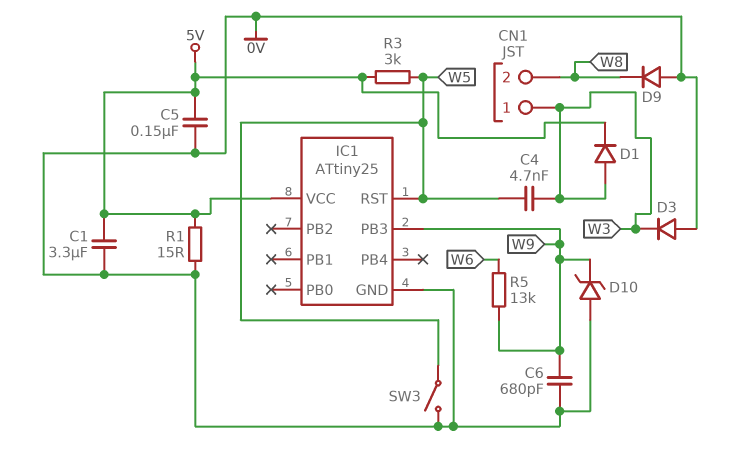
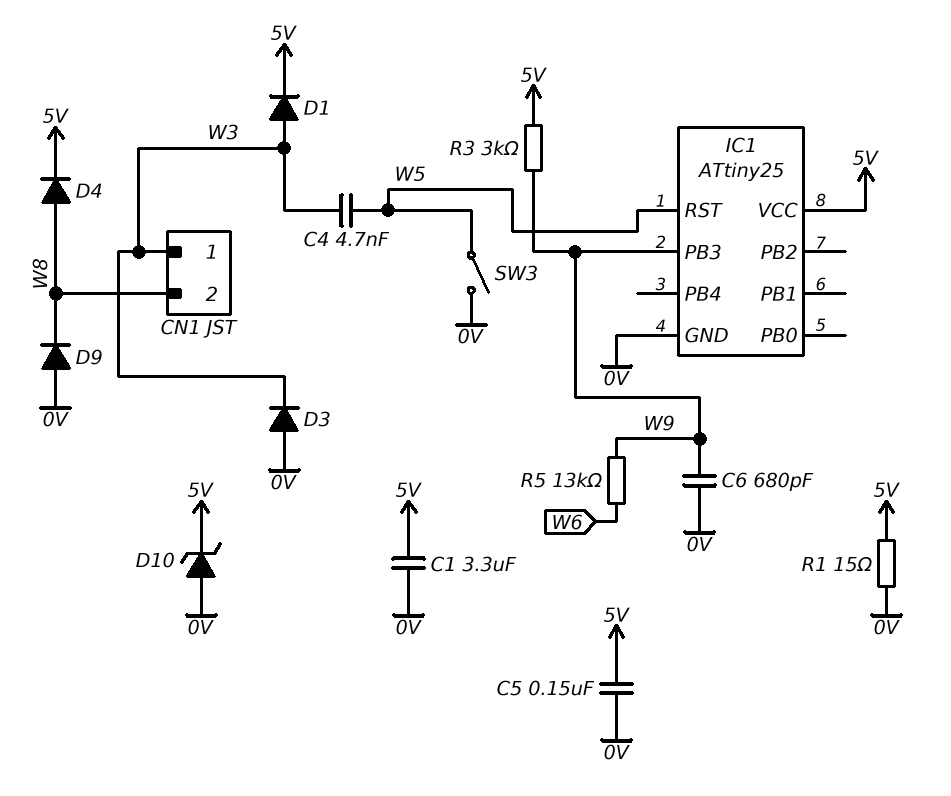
D4: none -> diode (A W8, K 5V)
D10: zener (A 0V, K W9) -> zener (A 0V, K 5V)
R3: 3k (5V, W5) -> 3k (5V, W9)

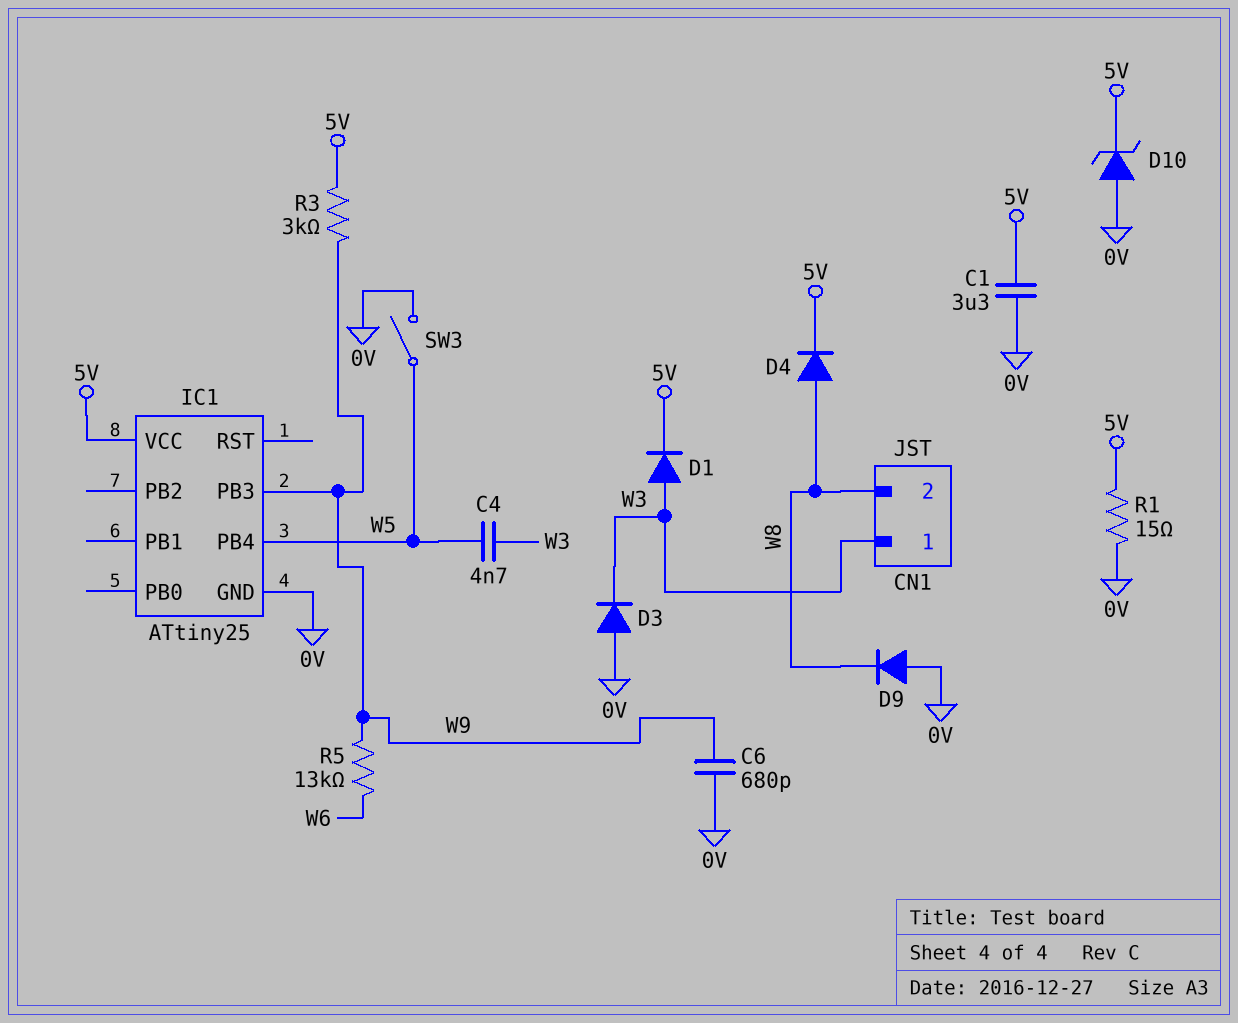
C5: 150nF (0V, 5V) -> none
IC1 pin PB4: none -> W5
IC1 pin RST: W5 -> none

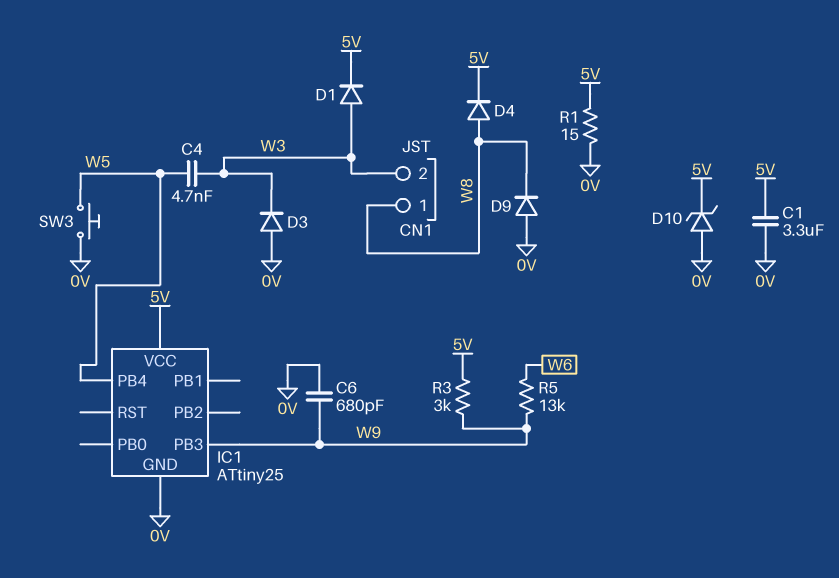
CN1 pin 1: W3 -> W8
CN1 pin 2: W8 -> W3
SW3: switch (0V, W5) -> button (0V, W5)

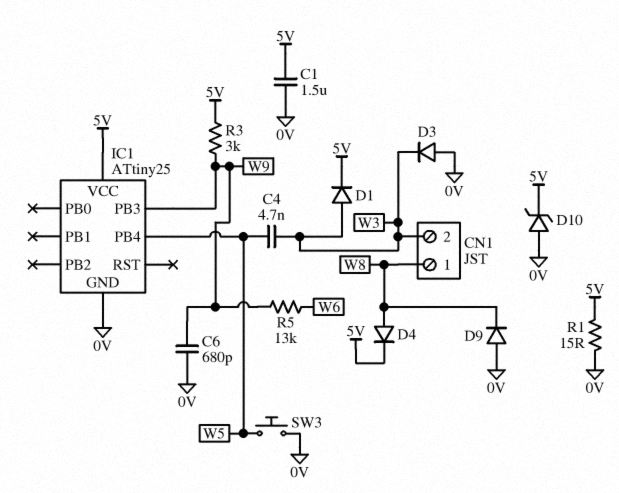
C1: 3.3uF (0V, 5V) -> 1.5uF (0V, 5V)

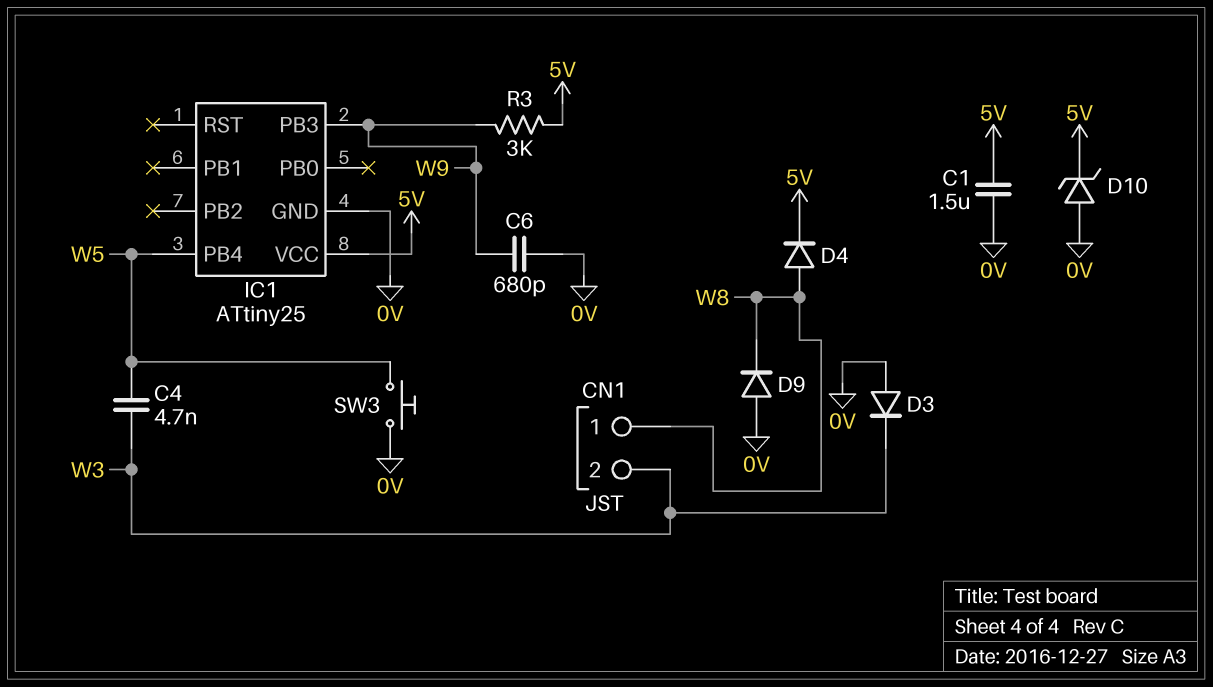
D1: diode (A W3, K 5V) -> none
R1: 15 (0V, 5V) -> none
R5: 13k (W6, W9) -> none

